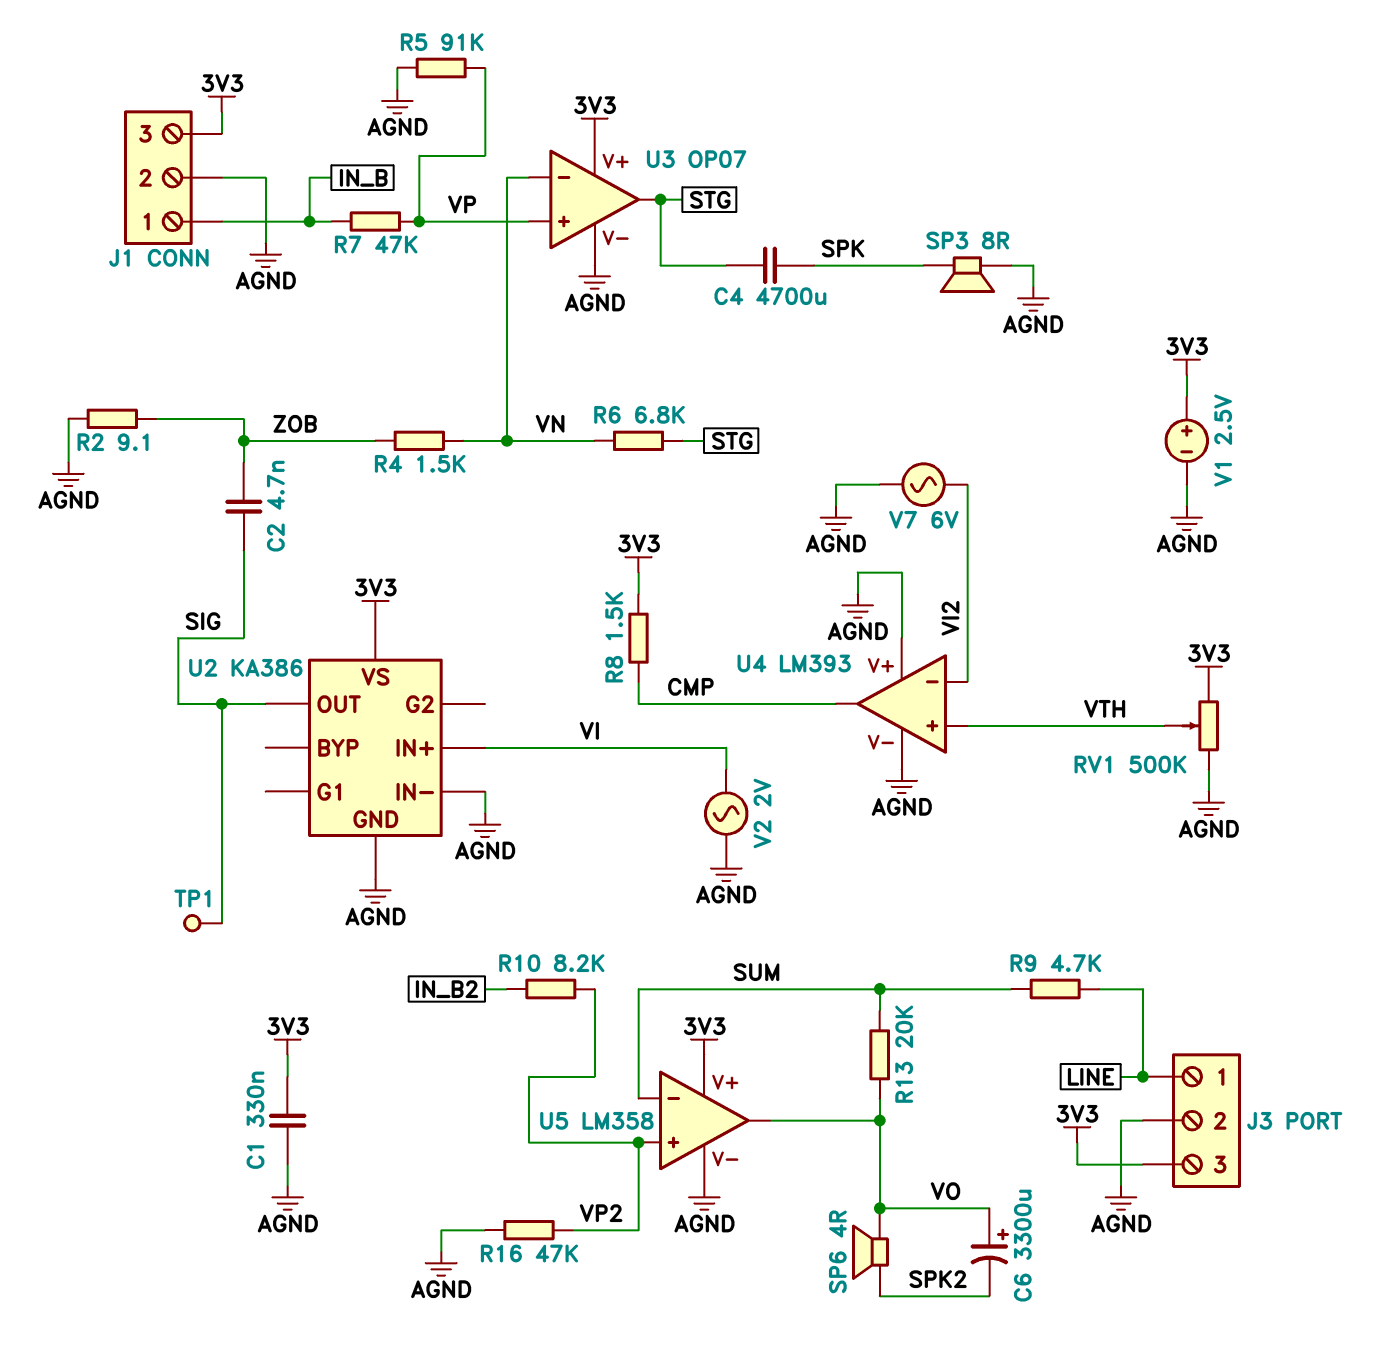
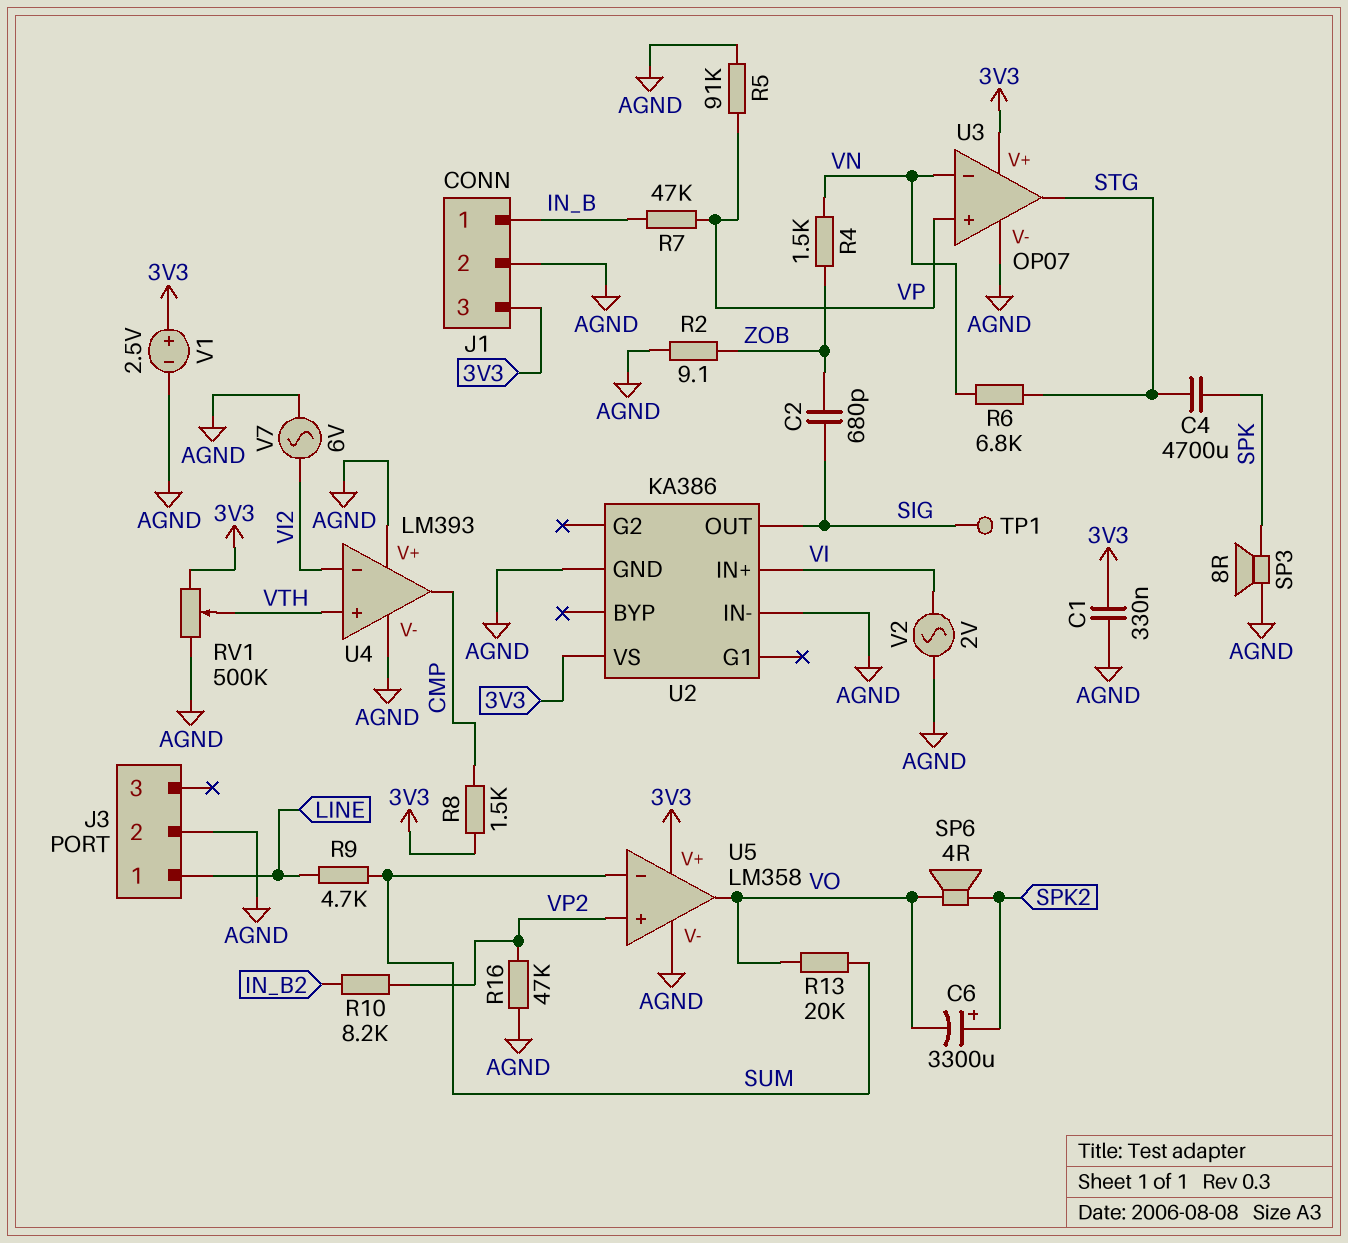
C2: 4.7nF (SIG, ZOB) -> 680pF (SIG, ZOB)
C6: 3300uF (plus VO, minus SPK2) -> 3300uF (plus SPK2, minus VO)
J3 pin 3: 3V3 -> none

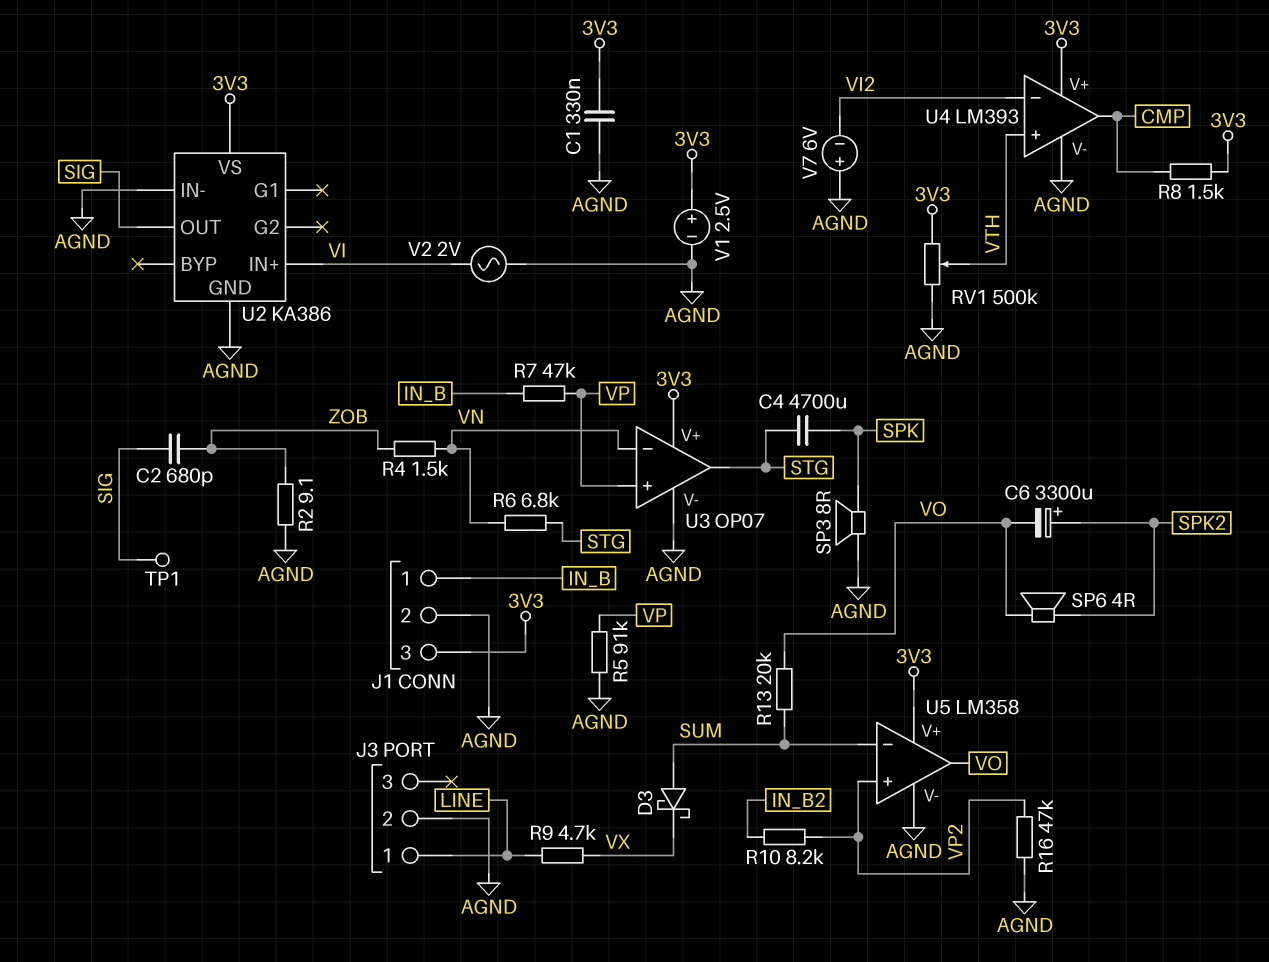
D3: none -> schottky (A SUM, K VX)
R9: 4.7k (LINE, SUM) -> 4.7k (LINE, VX)
U4 pin V+: AGND -> 3V3
V7: AC 6V (AGND, VI2) -> 6V (plus AGND, minus VI2)

